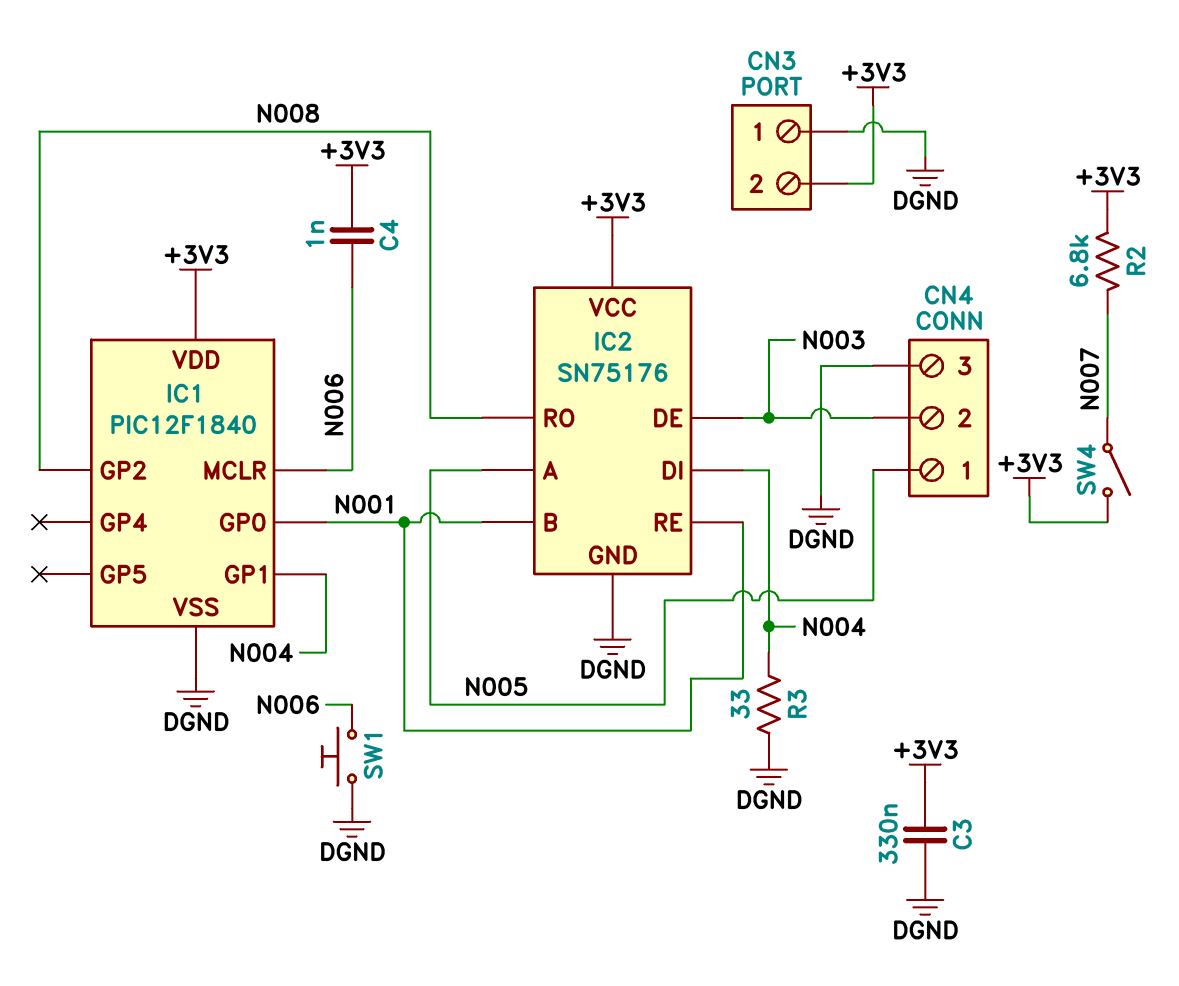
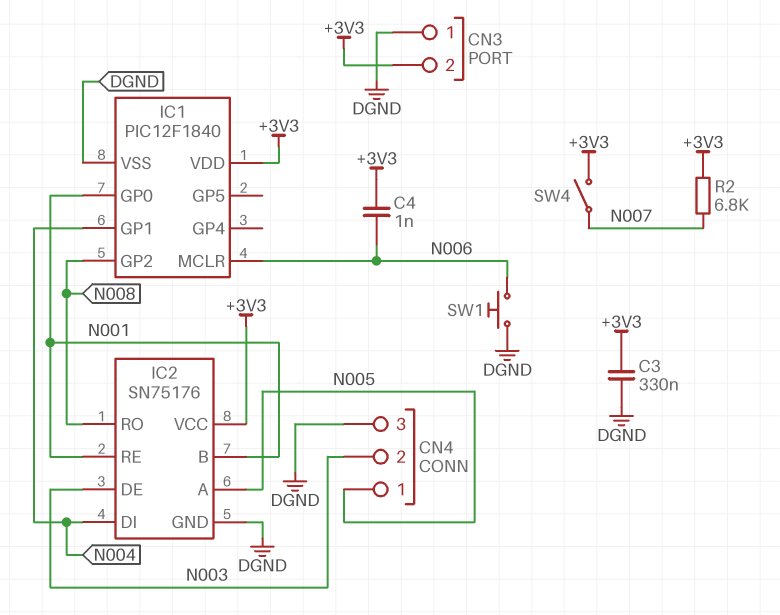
R3: 33 (DGND, N004) -> none

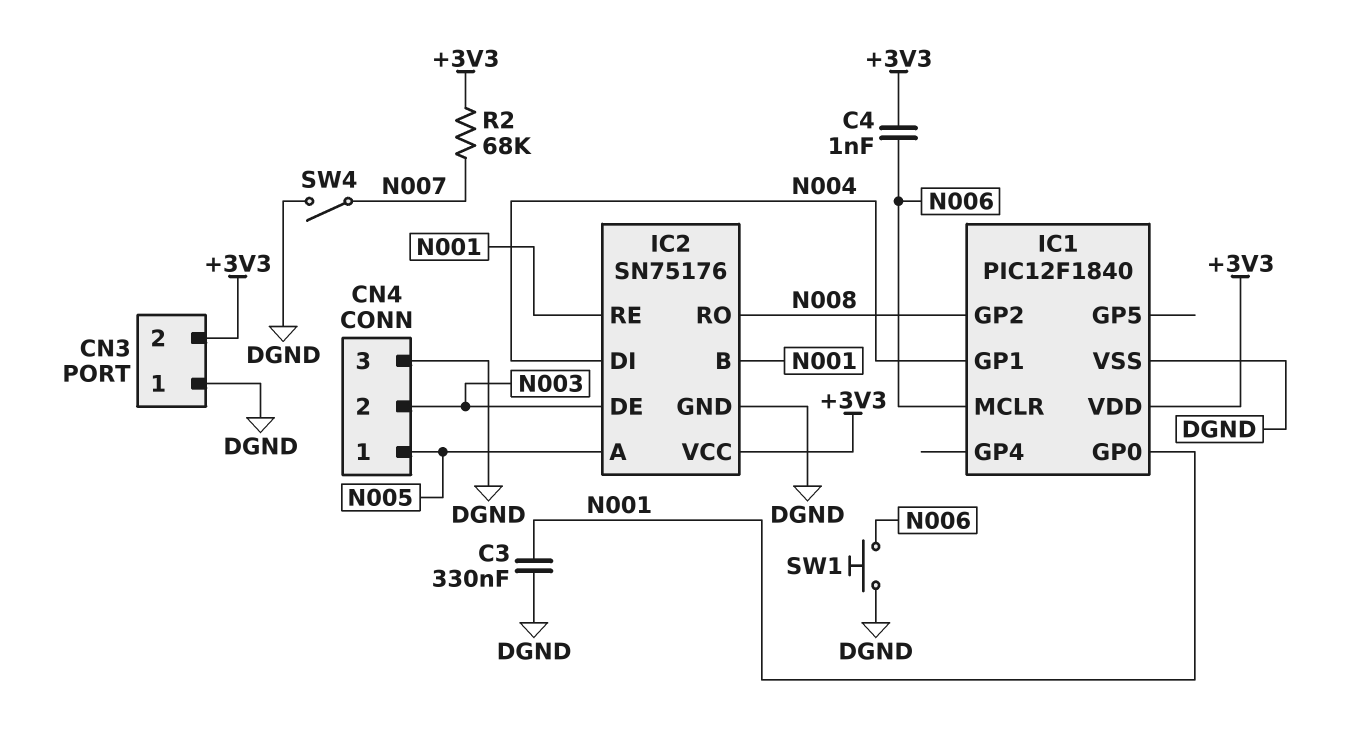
C3: 330nF (+3V3, DGND) -> 330nF (DGND, N001)
R2: 6.8k (+3V3, N007) -> 68k (+3V3, N007)
SW4: switch (+3V3, N007) -> switch (DGND, N007)

